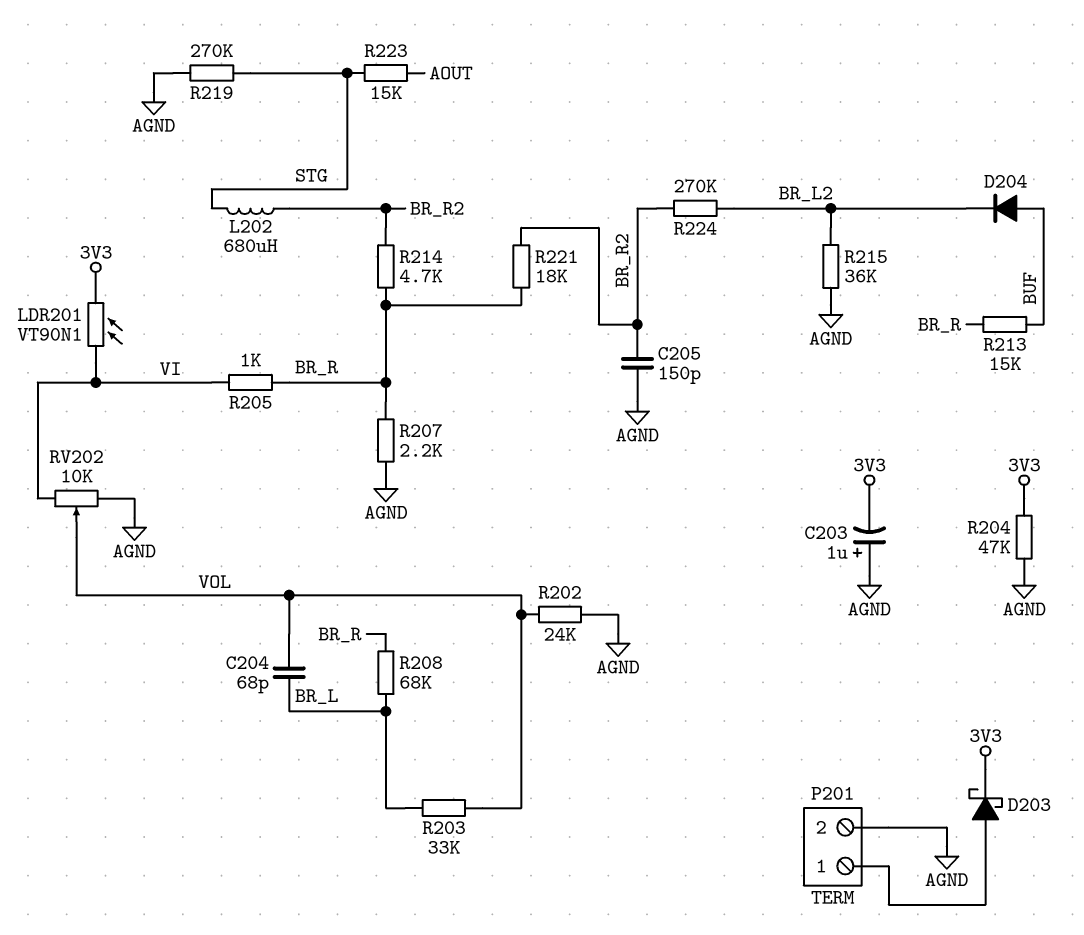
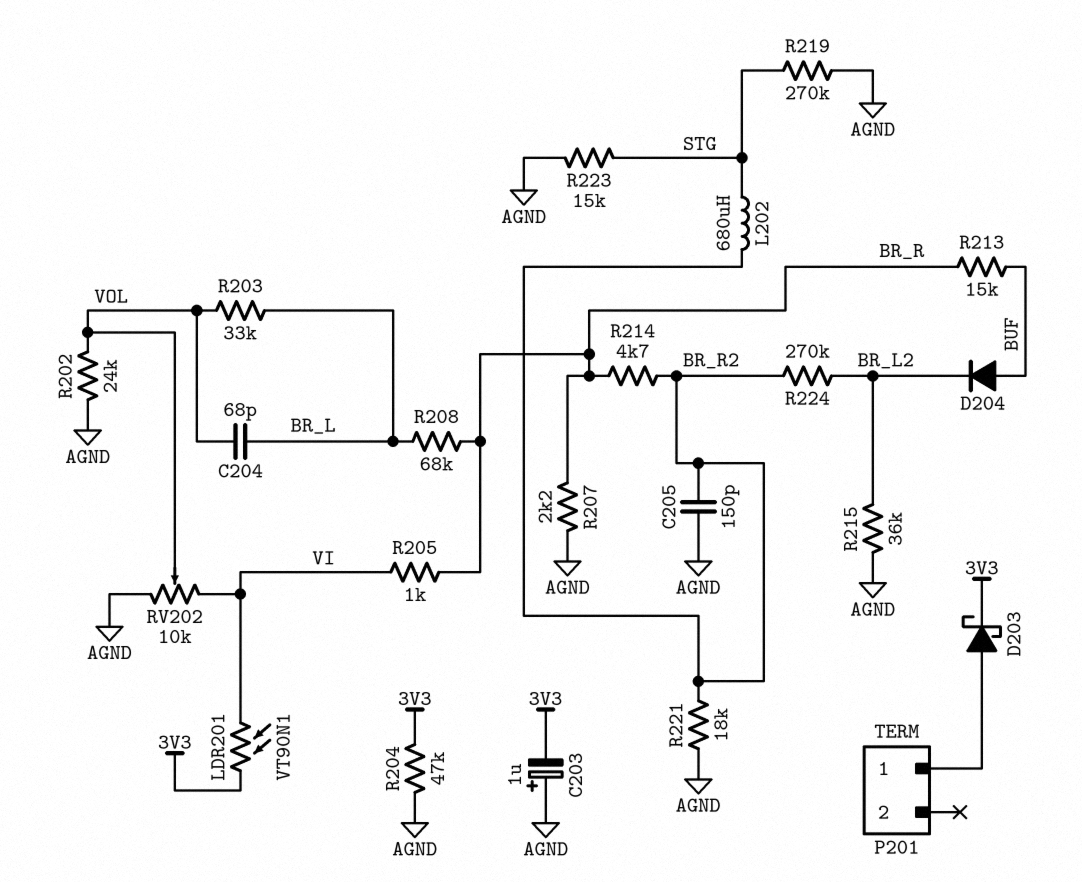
P201 pin 2: AGND -> none
R221: 18k (BR_R, BR_R2) -> 18k (AGND, BR_R2)
R223: 15k (AOUT, STG) -> 15k (AGND, STG)

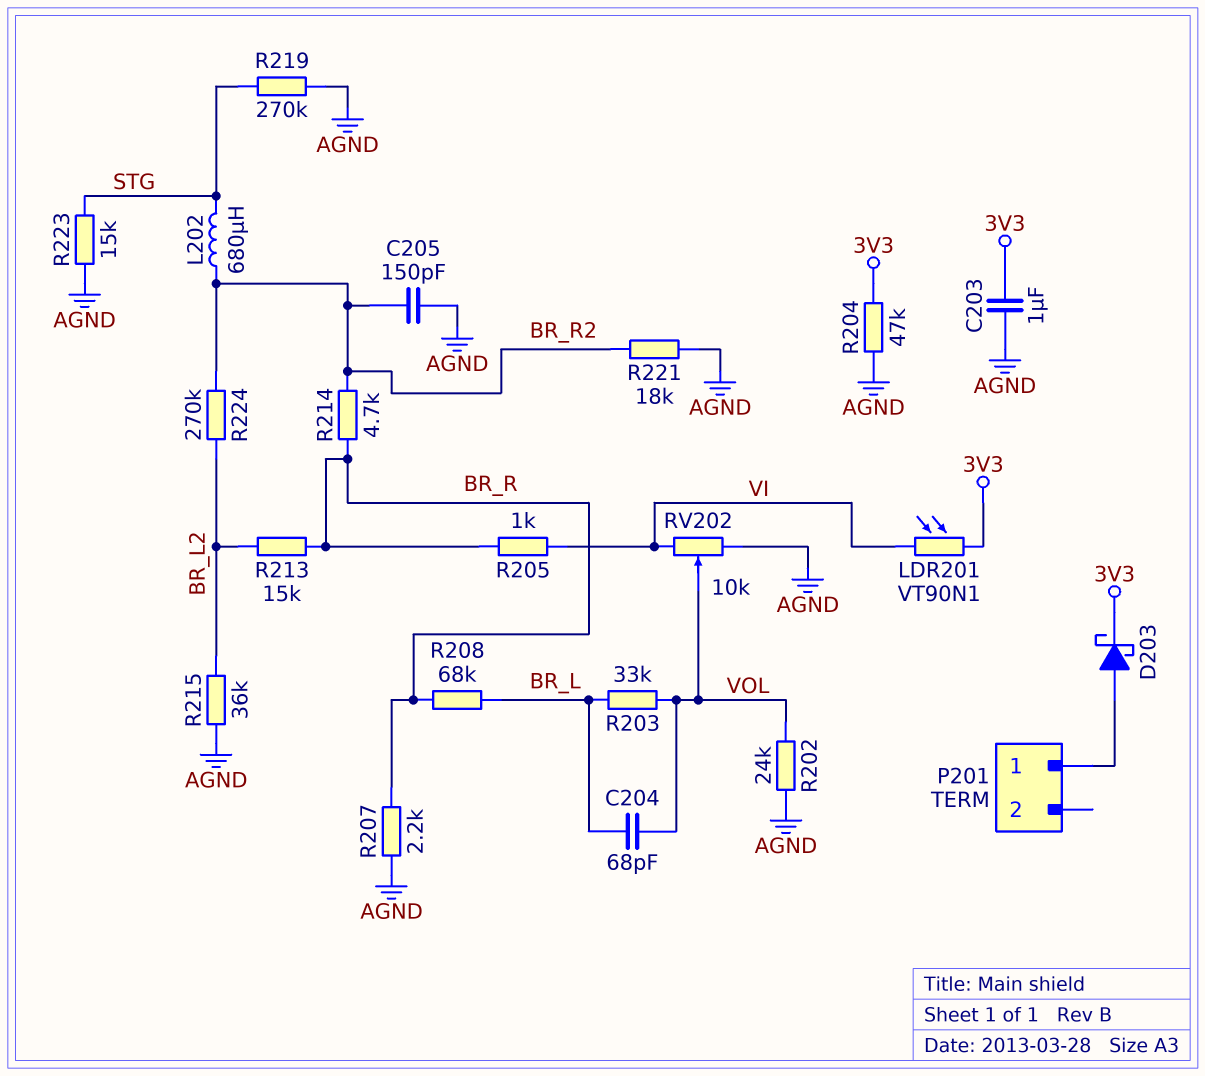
C203: 1uF (plus AGND, minus 3V3) -> 1uF (3V3, AGND)
D204: diode (A BUF, K BR_L2) -> none
R213: 15k (BR_R, BUF) -> 15k (BR_L2, BR_R)

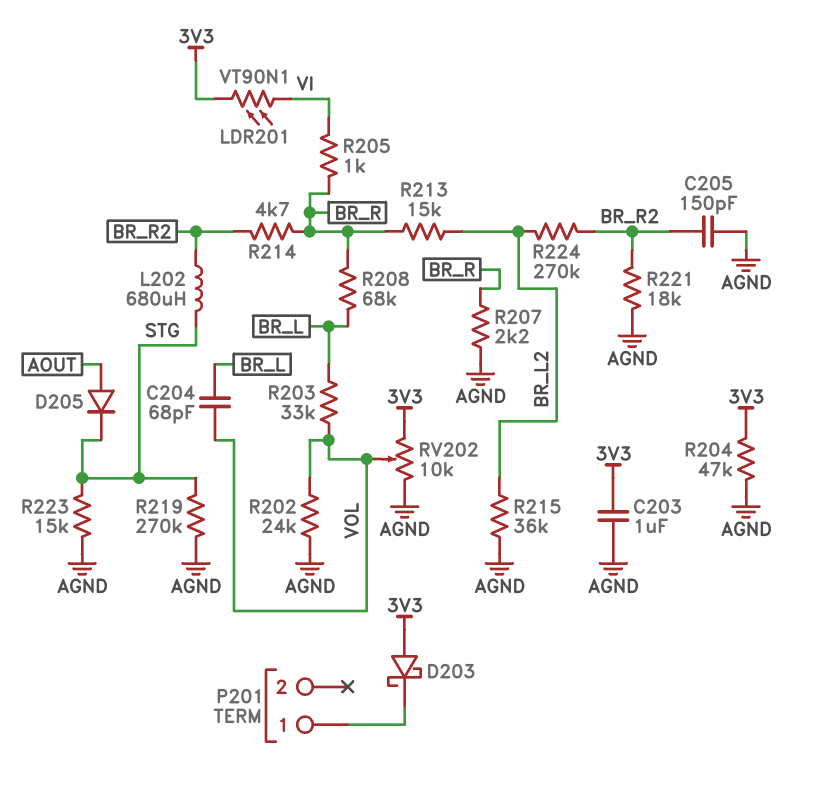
D203: schottky (A P201/1, K 3V3) -> schottky (A 3V3, K P201/1)
D205: none -> diode (A AOUT, K STG)
RV202: 10k (AGND, VI, wiper VOL) -> 10k (3V3, AGND, wiper VOL)

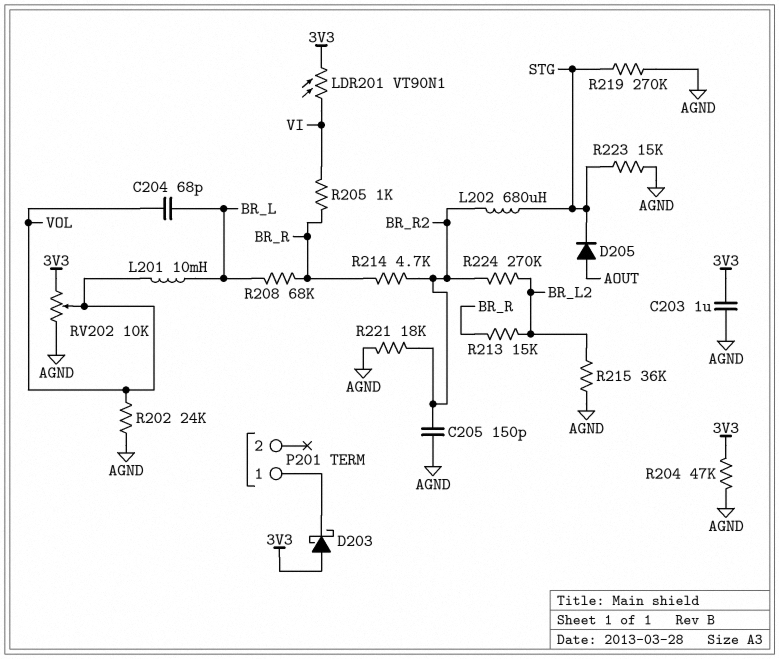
L201: none -> 10mH (BR_L, VOL)
R203: 33k (BR_L, VOL) -> none
R207: 2.2k (AGND, BR_R) -> none

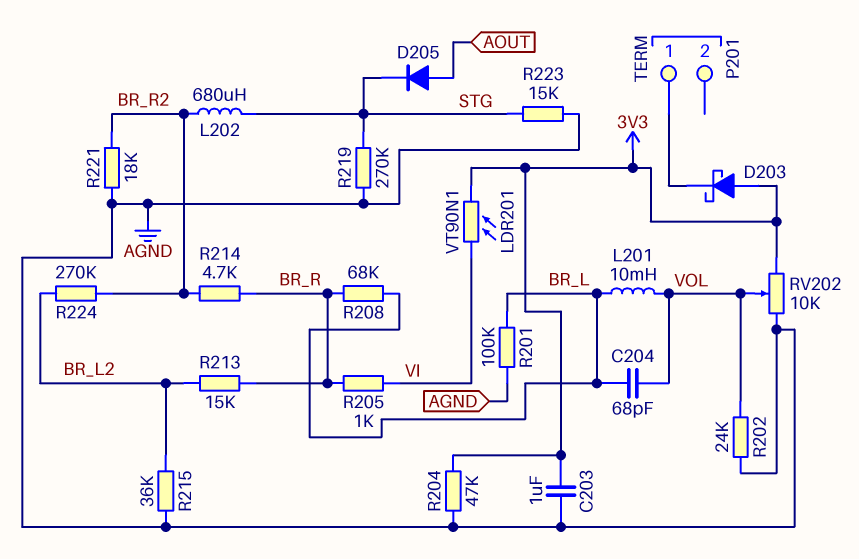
C205: 150pF (AGND, BR_R2) -> none
R201: none -> 100k (AGND, BR_L)

